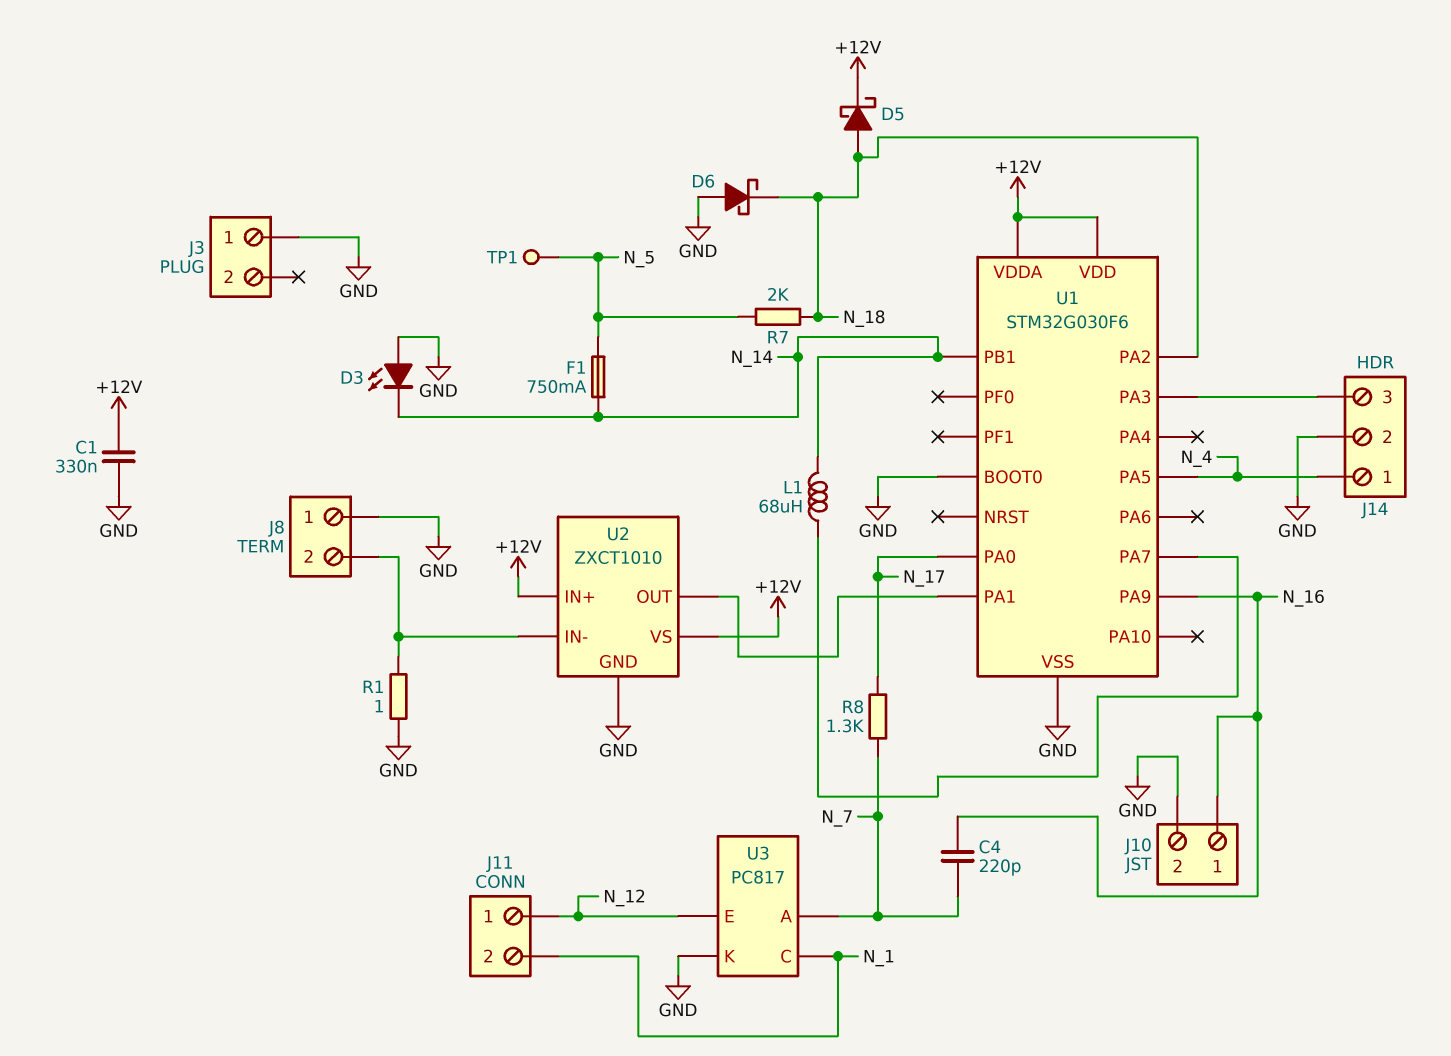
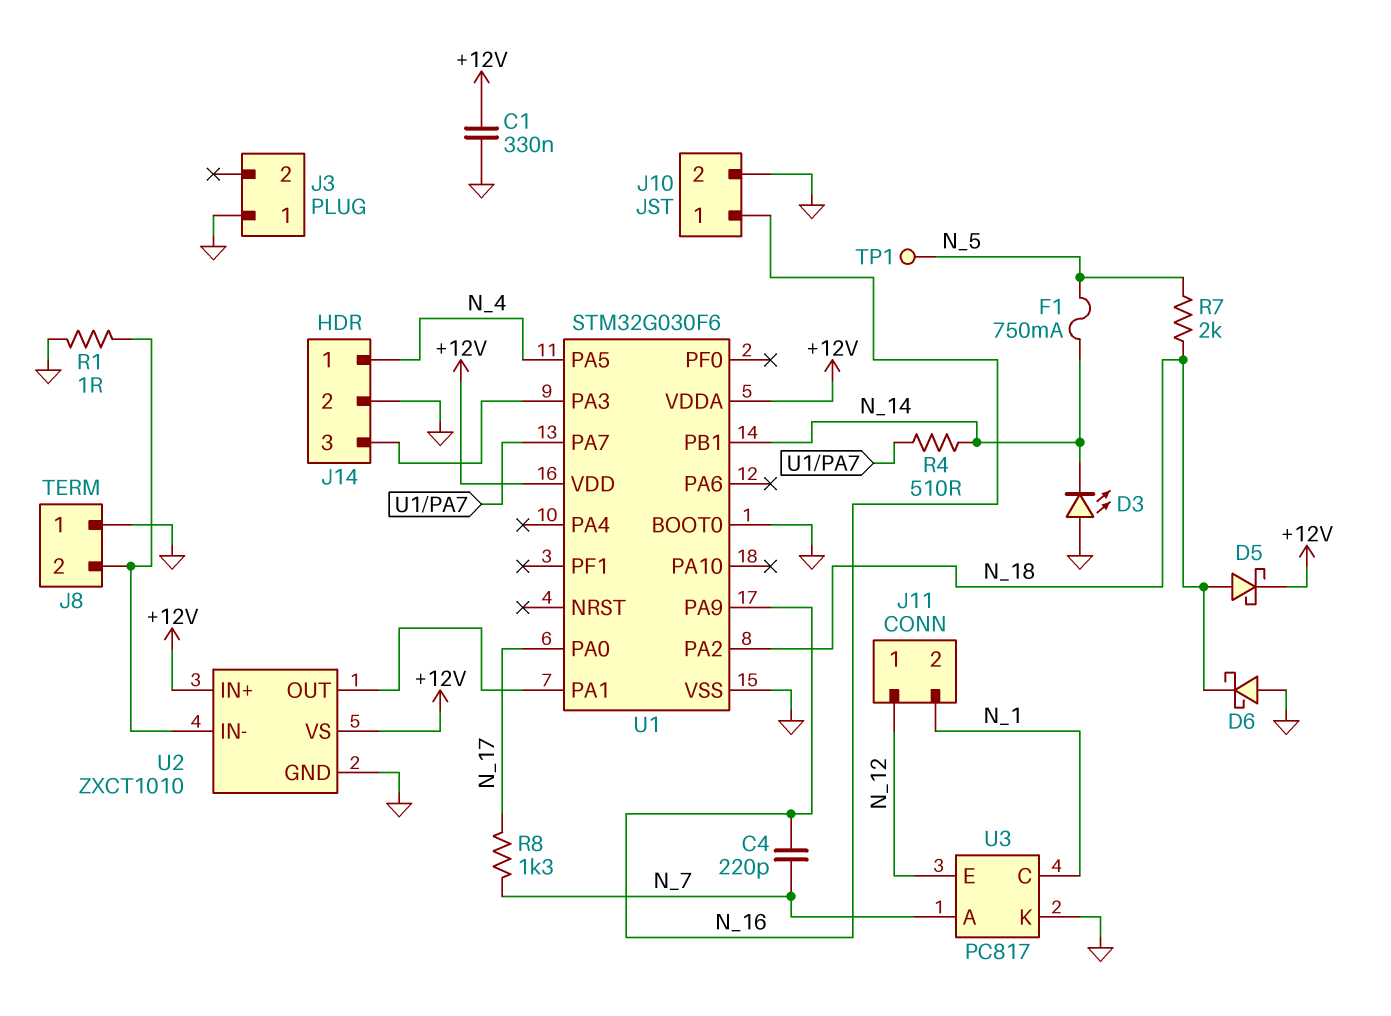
L1: 68uH (N_14, U1/PA7) -> none
R4: none -> 510 (N_14, U1/PA7)

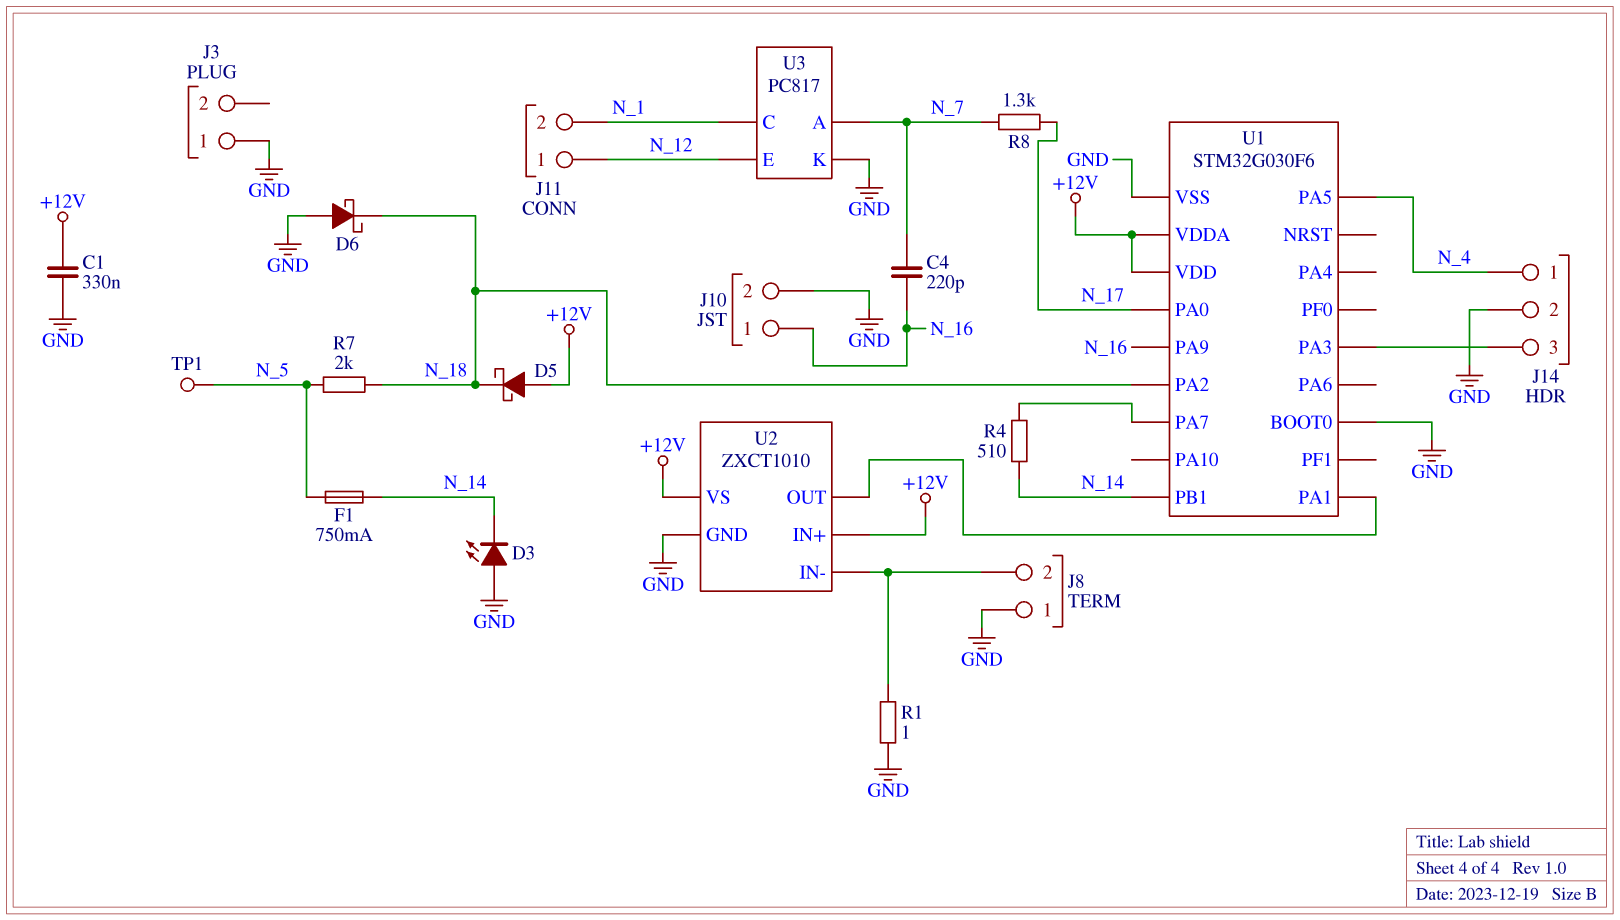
D5: schottky (A N_18, K +12V) -> schottky (A +12V, K N_18)

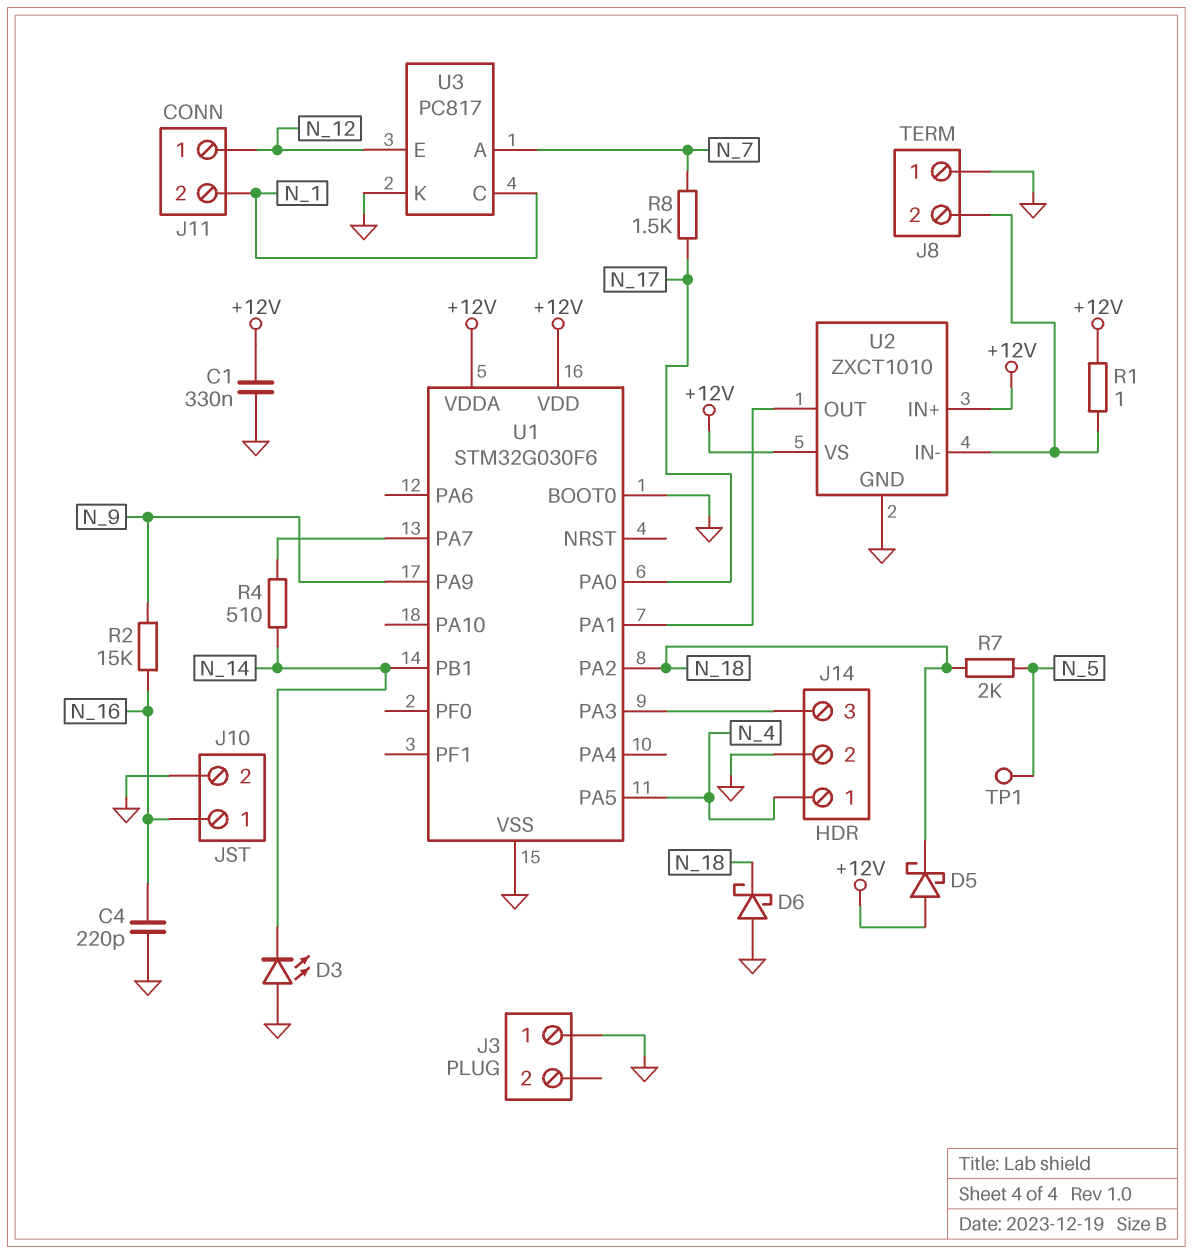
C4: 220pF (N_7, N_16) -> 220pF (GND, N_16)
F1: 750mA (N_5, N_14) -> none
R1: 1 (GND, J8/2) -> 1 (+12V, J8/2)
R2: none -> 15k (N_9, N_16)
R8: 1.3k (N_7, N_17) -> 1.5k (N_7, N_17)
U1 pin PA9: N_16 -> N_9

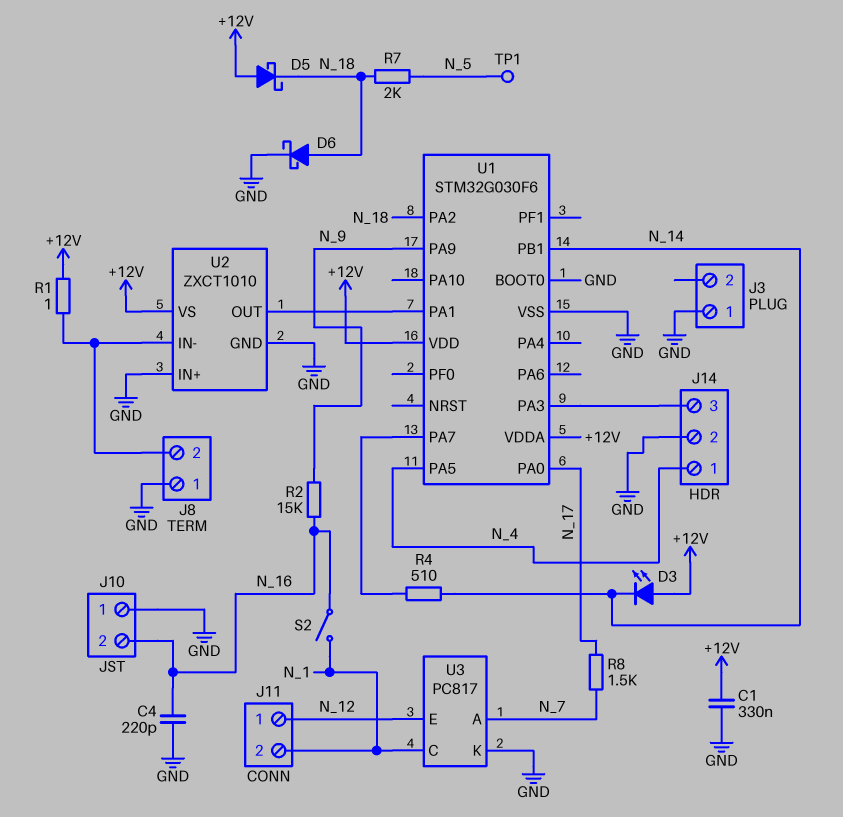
D3: LED (A GND, K N_14) -> LED (A +12V, K N_14)
D6: schottky (A GND, K N_18) -> schottky (A N_18, K GND)
J10 pin 1: N_16 -> GND
J10 pin 2: GND -> N_16
S2: none -> switch (N_1, N_16)
U2 pin IN+: +12V -> GND

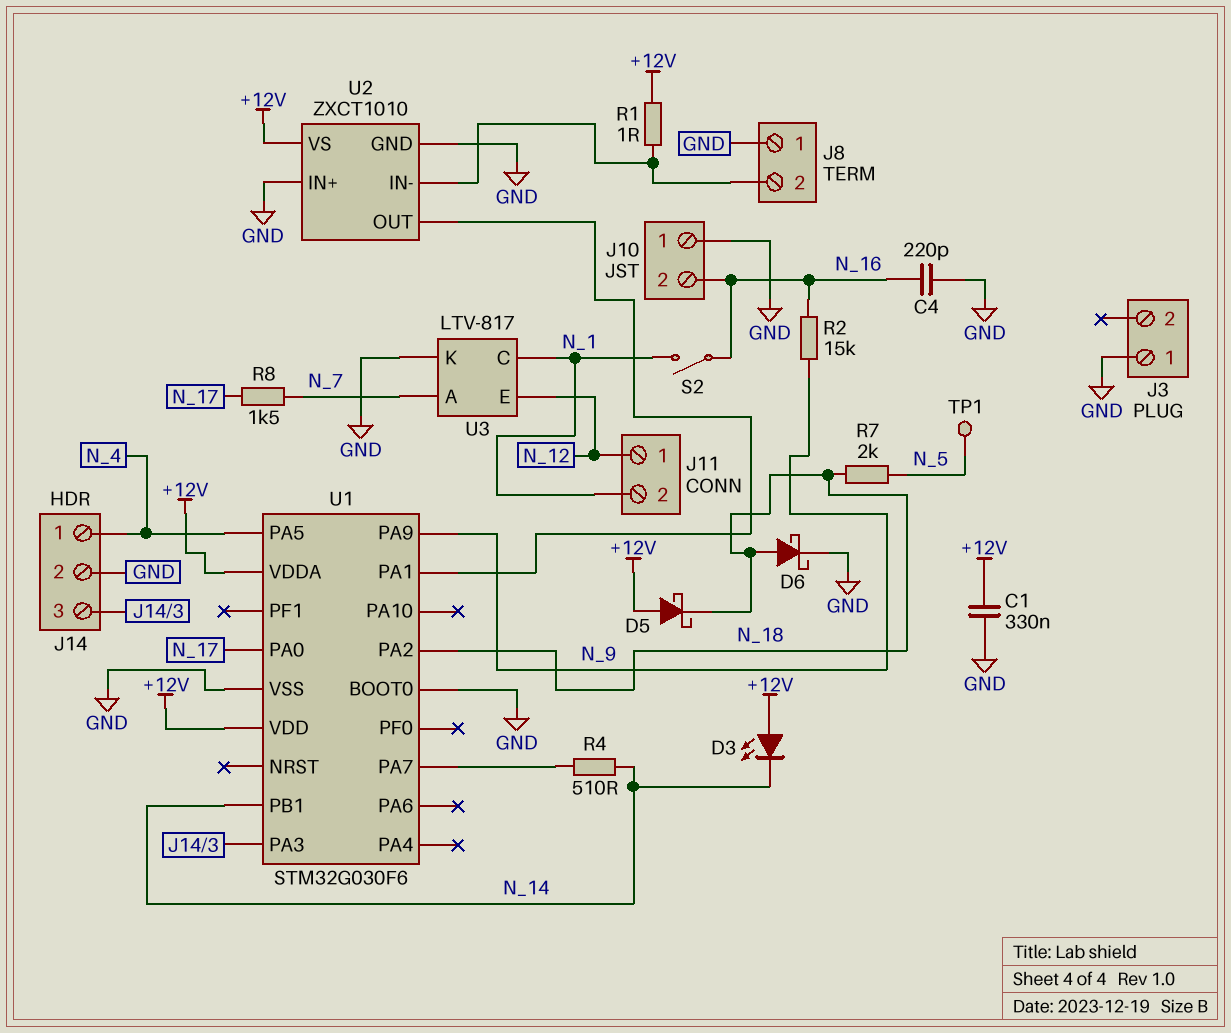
U3: PC817 -> LTV-817

